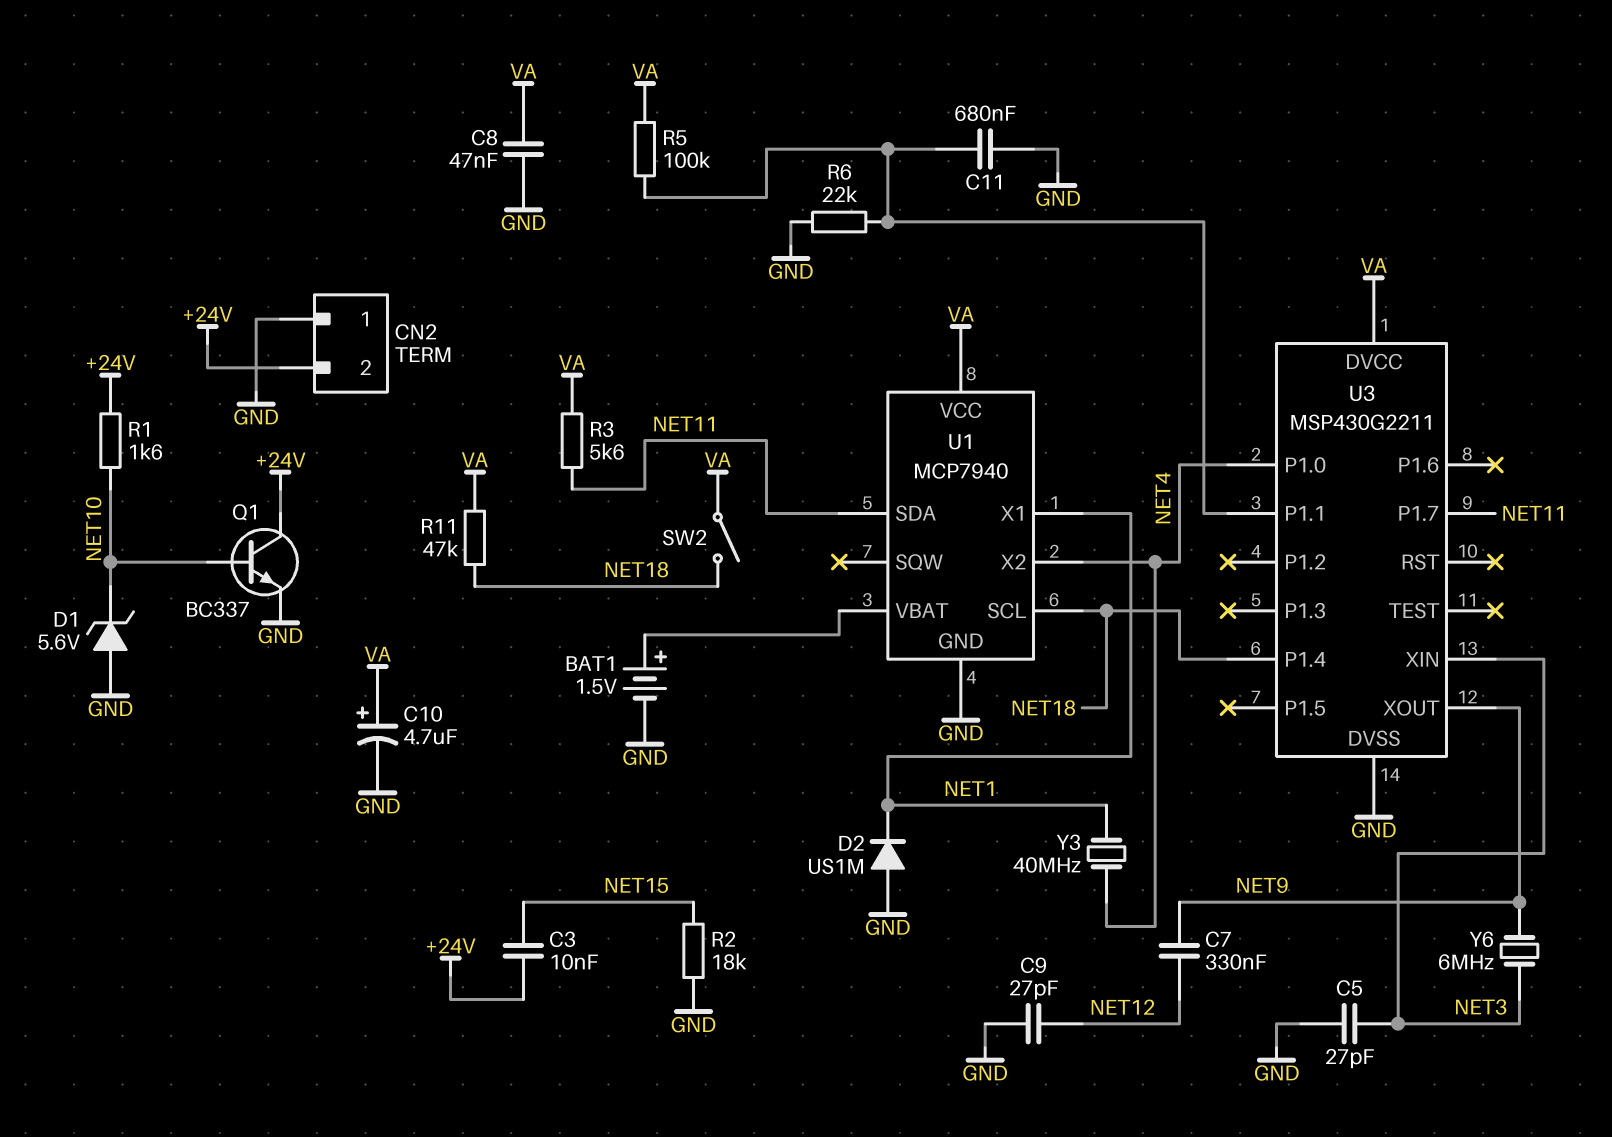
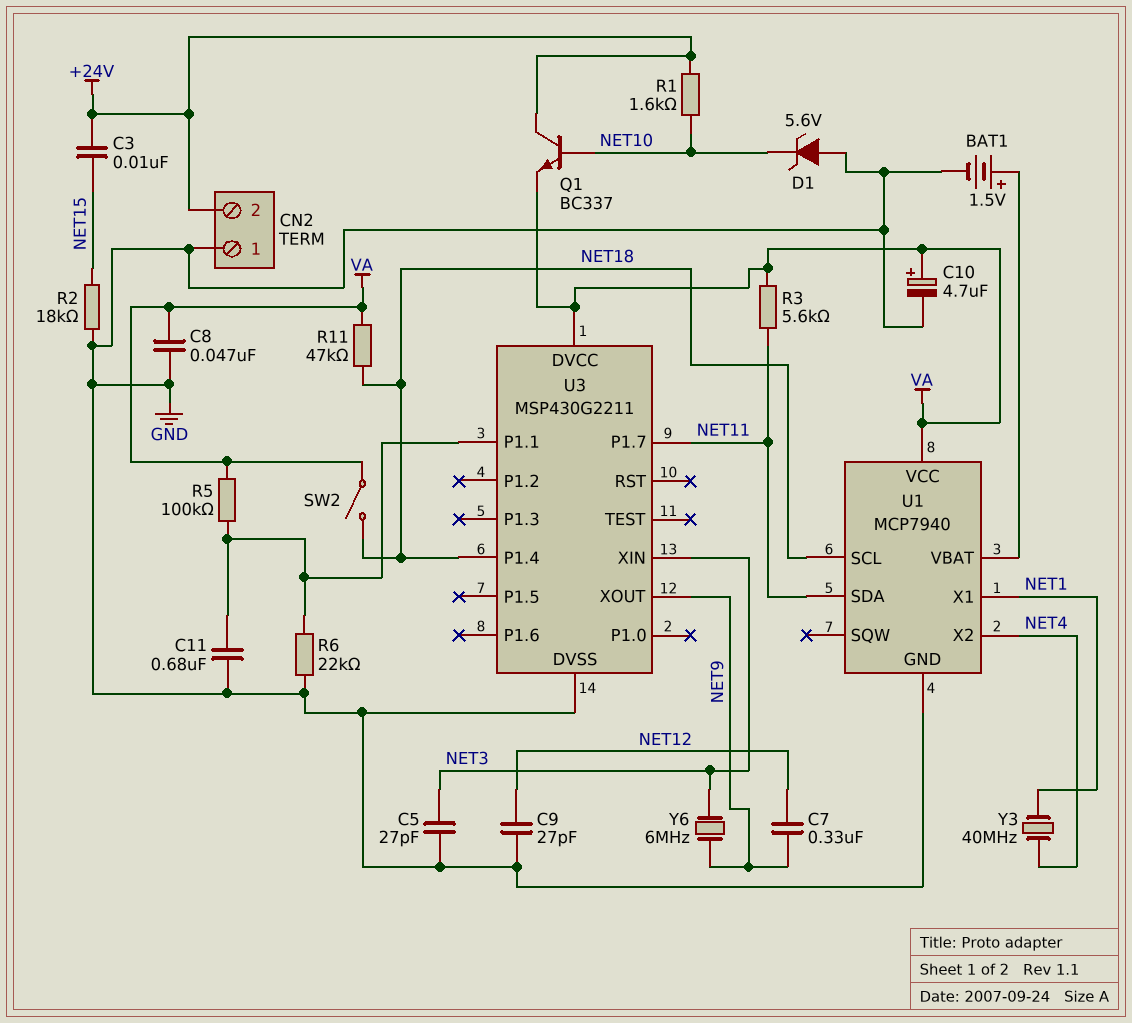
D2: diode US1M (A GND, K NET1) -> none
Q1: NPN BC337 (B NET10, C +24V, E GND) -> NPN BC337 (B NET10, C +24V, E VA)
U3 pin P1.0: NET4 -> none

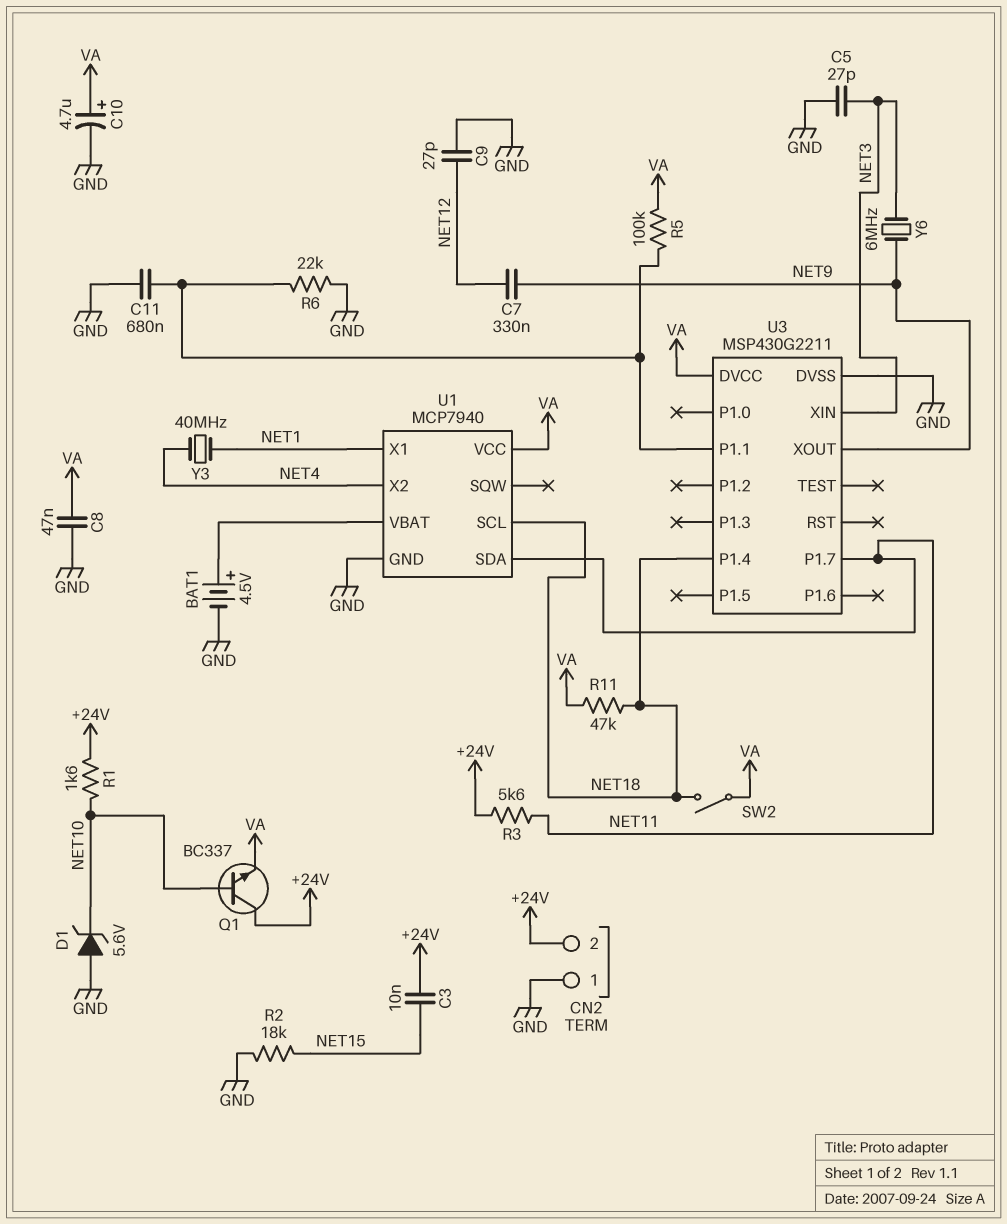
BAT1: 1.5V (plus U1/VBAT, minus GND) -> 4.5V (plus U1/VBAT, minus GND)
R3: 5.6k (NET11, VA) -> 5.6k (+24V, NET11)

